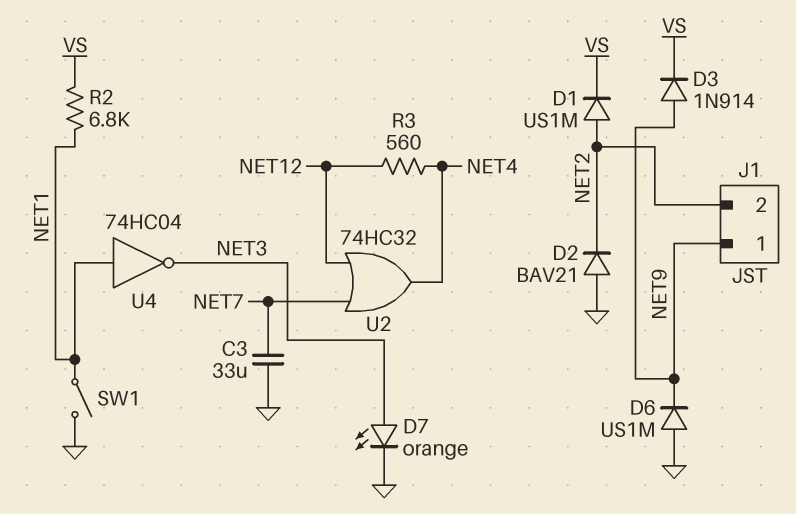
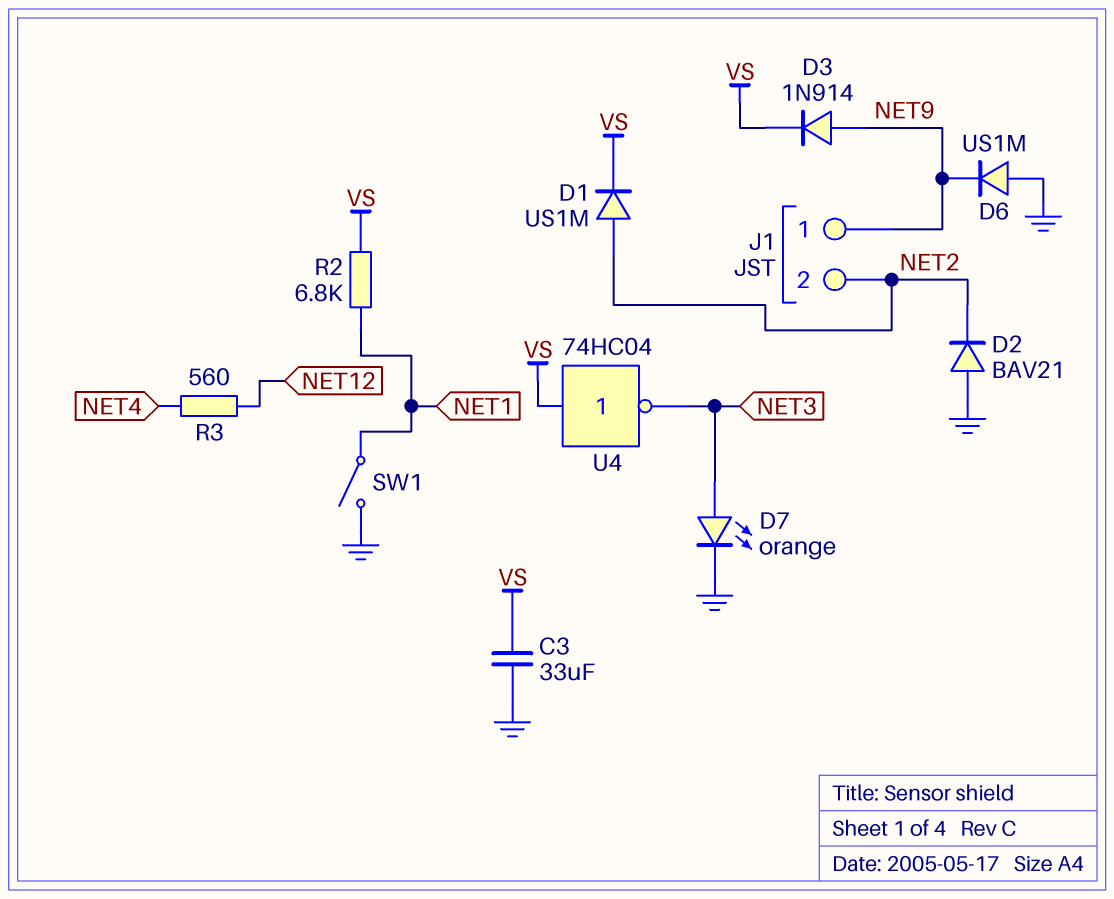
C3: 33uF (GND, NET7) -> 33uF (GND, VS)
U2: OR 74HC32 (in NET7, in NET12, out NET4) -> none
U4: NOT 74HC04 (in NET1, out NET3) -> NOT 74HC04 (in VS, out NET3)

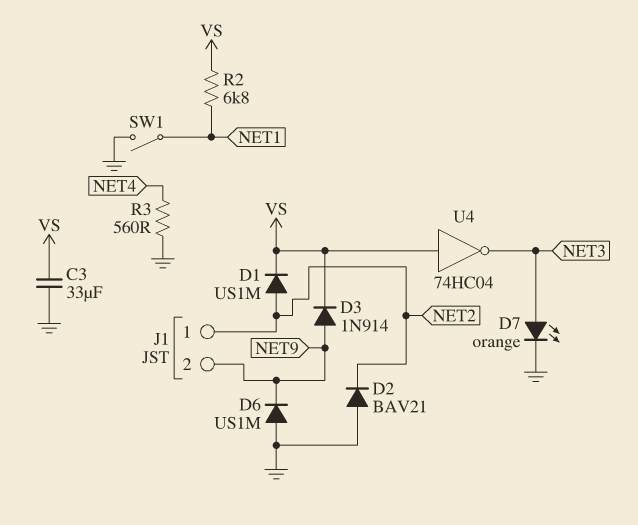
J1 pin 1: NET9 -> NET2
J1 pin 2: NET2 -> NET9
R3: 560 (NET4, NET12) -> 560 (GND, NET4)

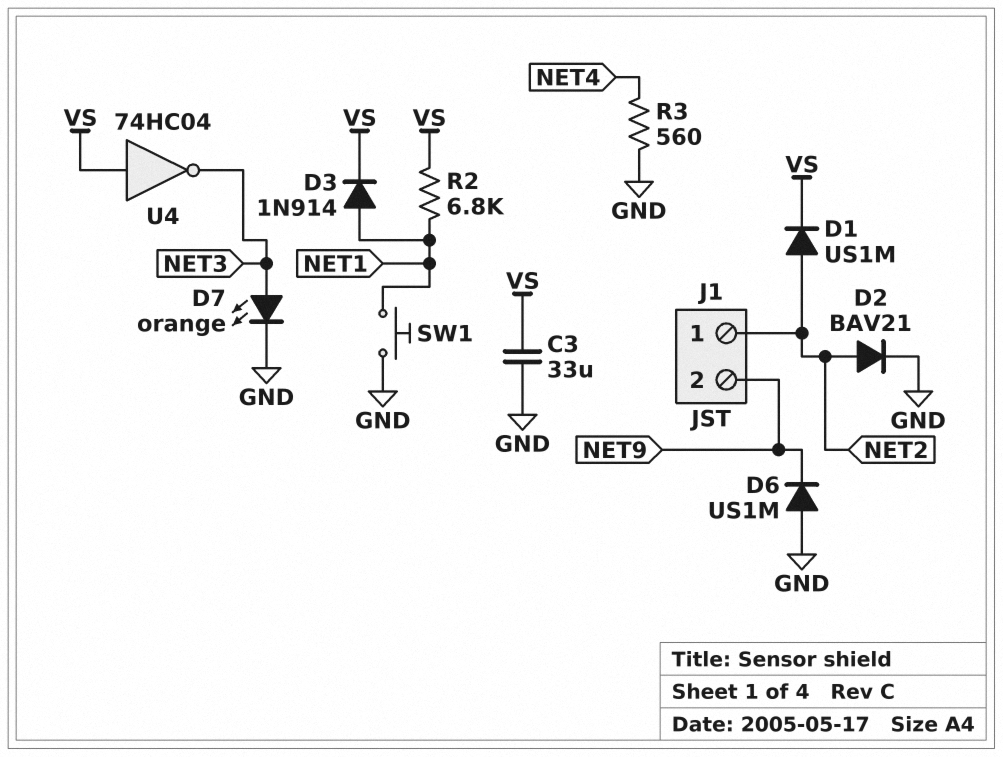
D2: diode BAV21 (A GND, K NET2) -> diode BAV21 (A NET2, K GND)
D3: diode 1N914 (A NET9, K VS) -> diode 1N914 (A NET1, K VS)
SW1: switch (GND, NET1) -> button (GND, NET1)

